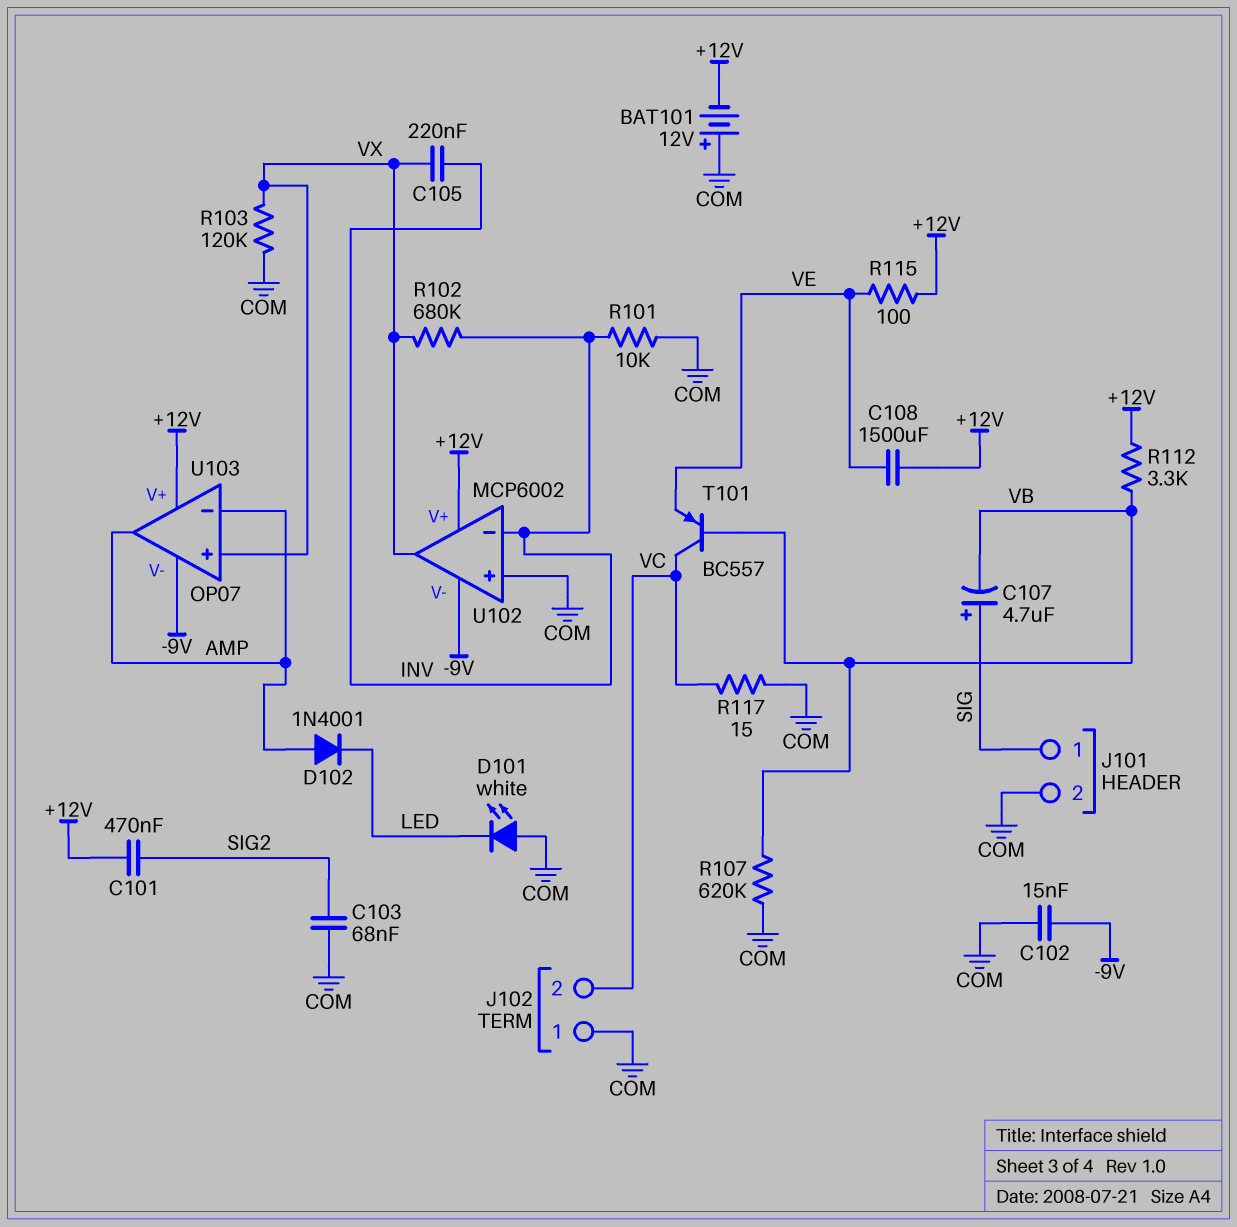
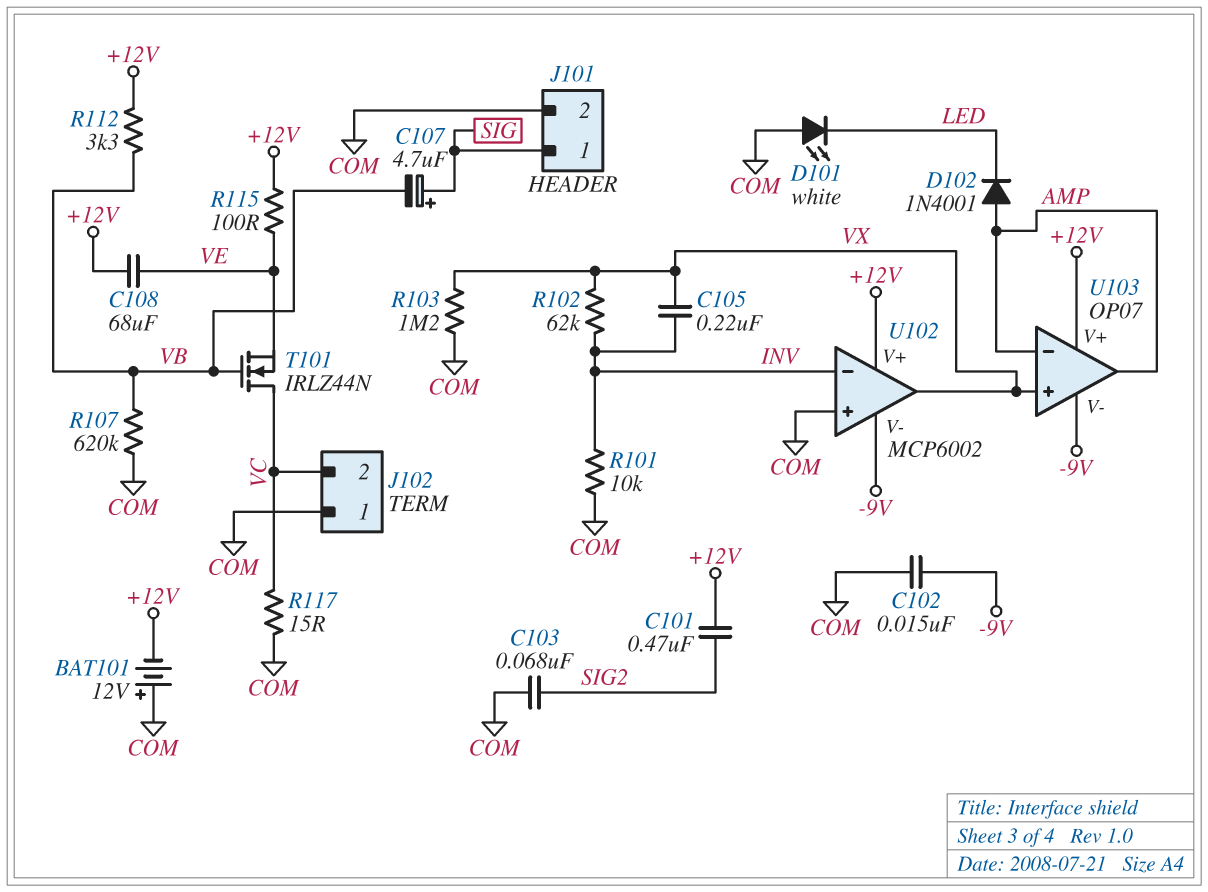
C108: 1500uF (+12V, VE) -> 68uF (+12V, VE)
R102: 680k (INV, VX) -> 62k (INV, VX)
R103: 120k (COM, VX) -> 1.2M (COM, VX)
T101: PNP BC557 (B VB, C VC, E VE) -> NMOS IRLZ44N (G VB, D VC, S VE)

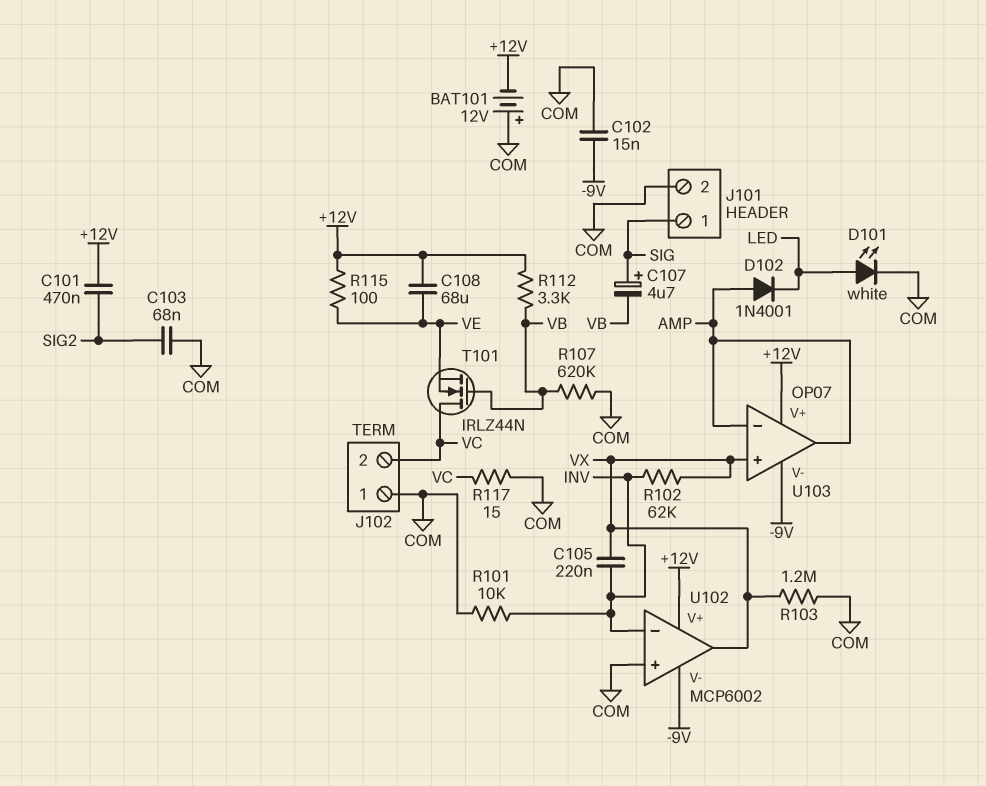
D101: LED white (A COM, K LED) -> LED white (A LED, K COM)

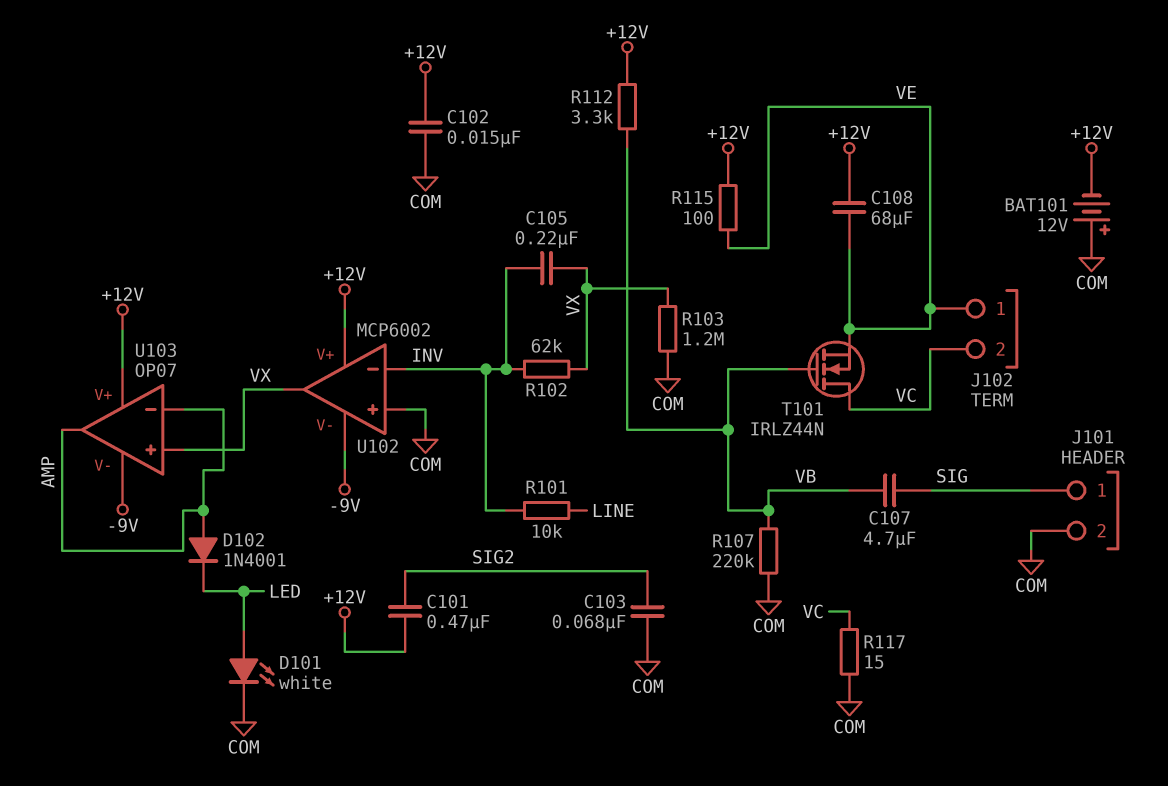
C102: 15nF (-9V, COM) -> 15nF (+12V, COM)
C107: 4.7uF (plus SIG, minus VB) -> 4.7uF (SIG, VB)
J102 pin 1: COM -> VE
R101: 10k (COM, INV) -> 10k (INV, LINE)
R107: 620k (COM, VB) -> 220k (COM, VB)

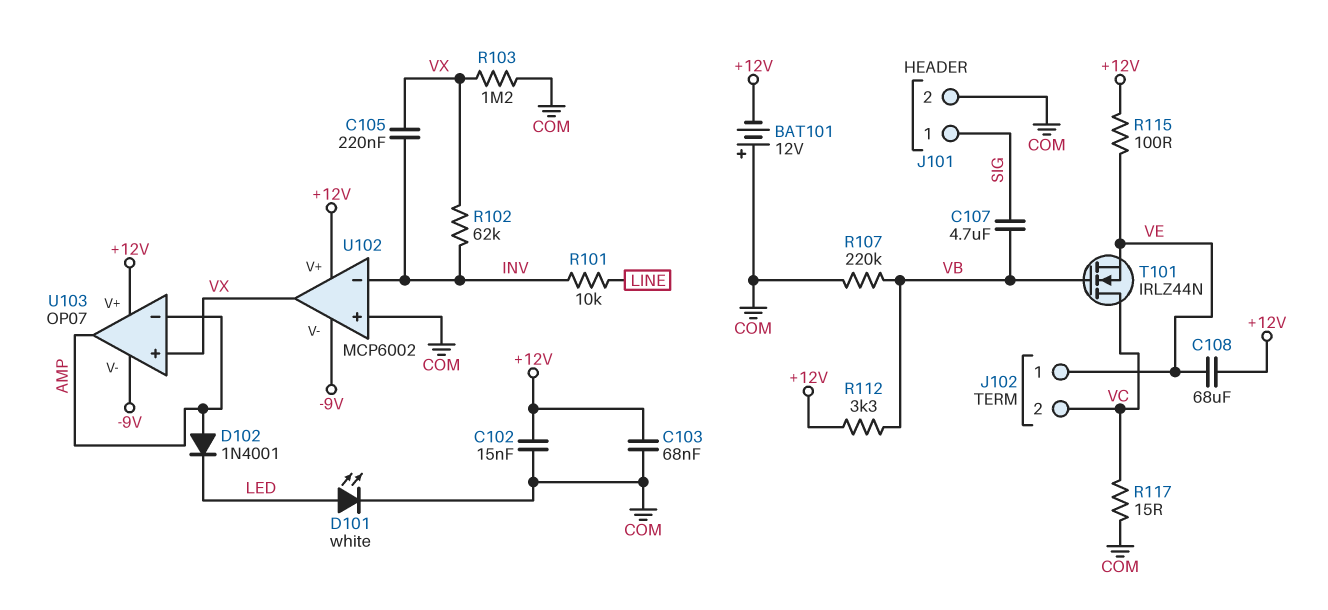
C101: 470nF (+12V, SIG2) -> none
C103: 68nF (COM, SIG2) -> 68nF (+12V, COM)

